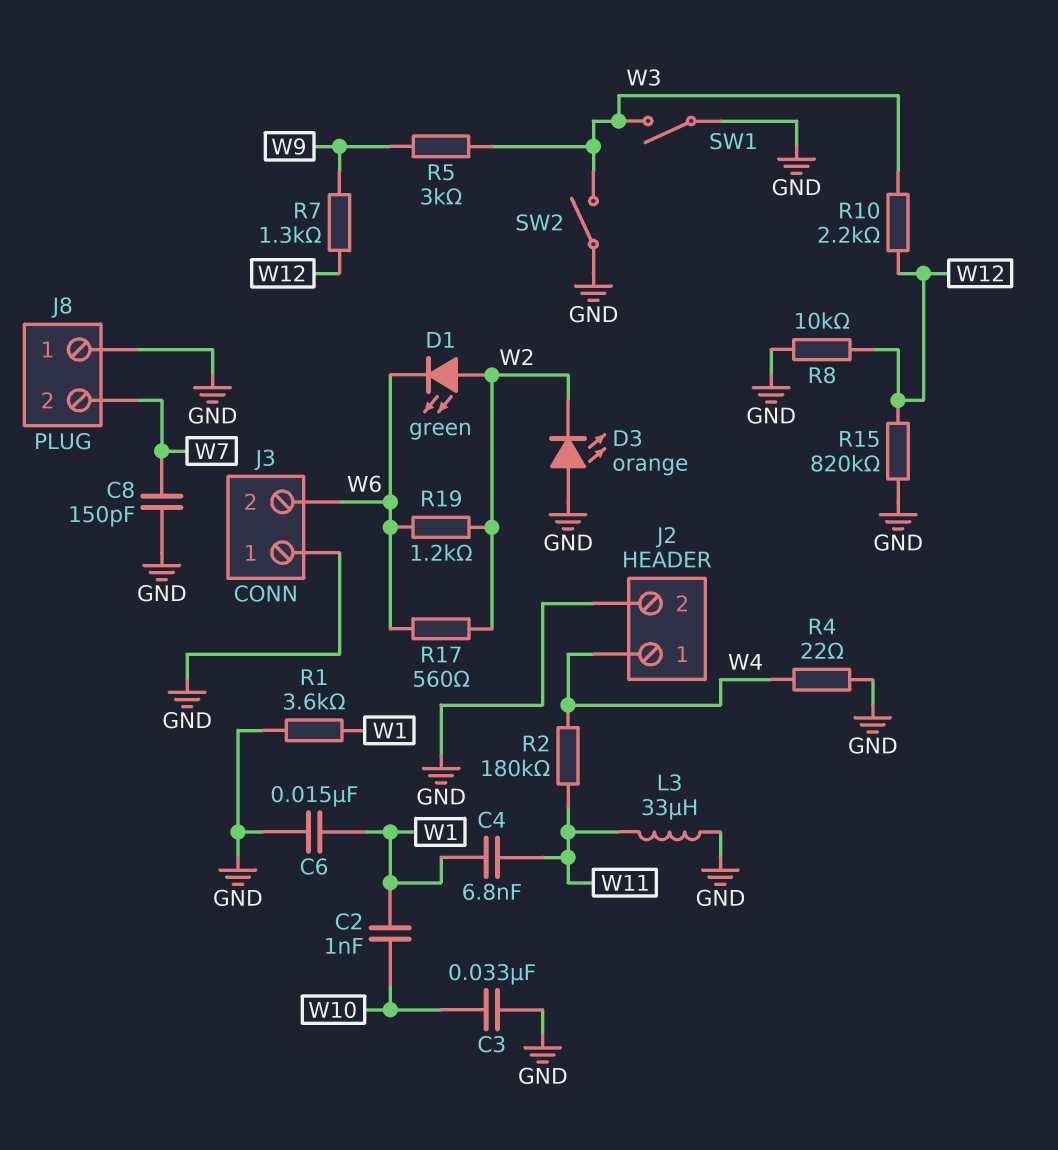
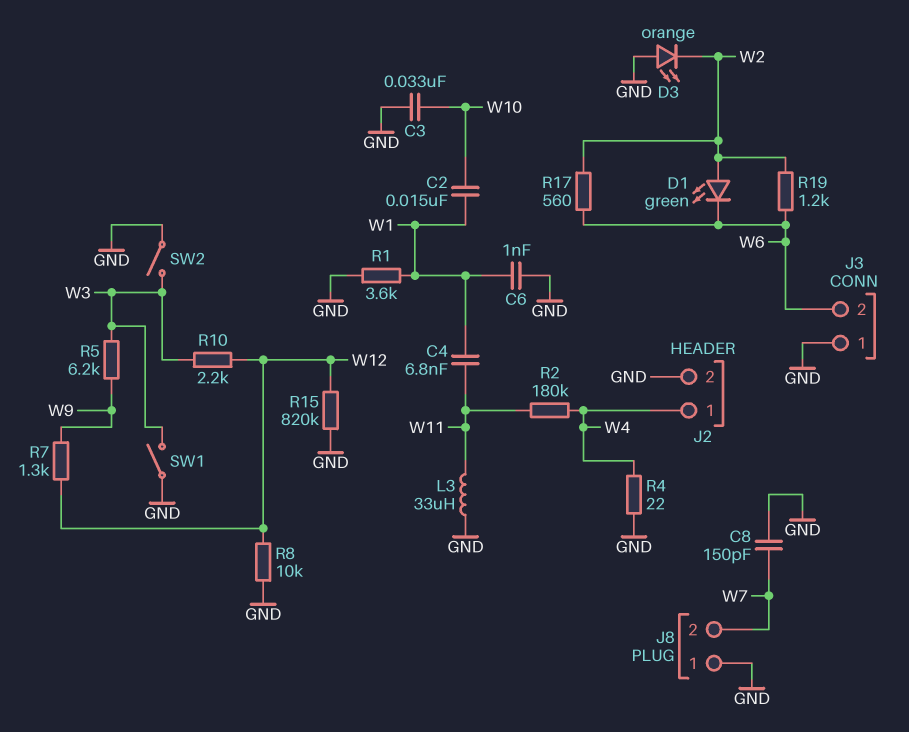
C2: 1nF (W1, W10) -> 15nF (W1, W10)
C6: 15nF (GND, W1) -> 1nF (GND, W1)
R5: 3k (W3, W9) -> 6.2k (W3, W9)

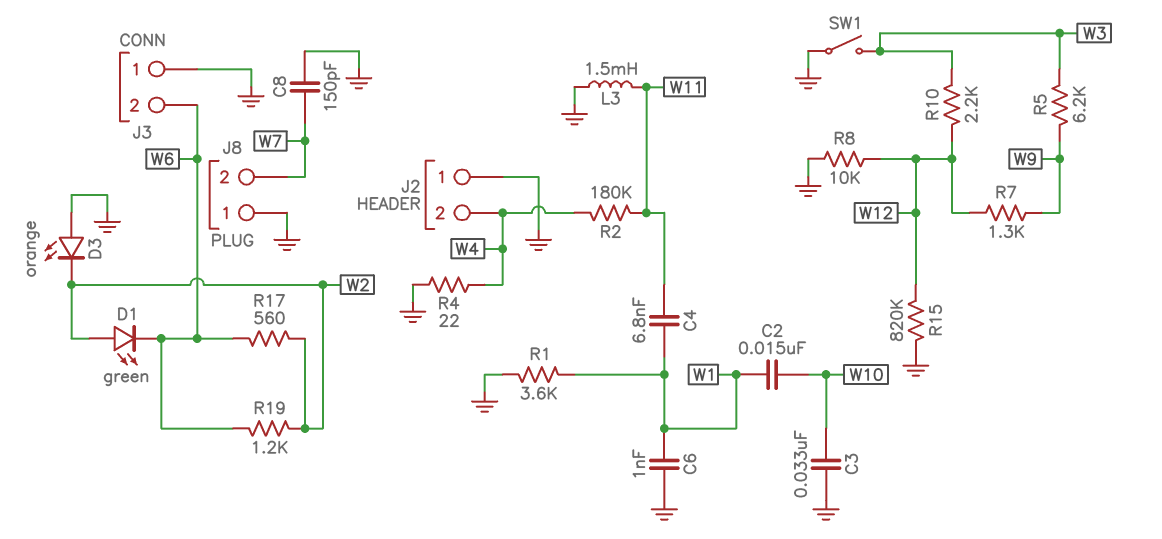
J2 pin 1: W4 -> GND
J2 pin 2: GND -> W4
L3: 33uH (GND, W11) -> 1.5mH (GND, W11)
SW2: switch (GND, W3) -> none

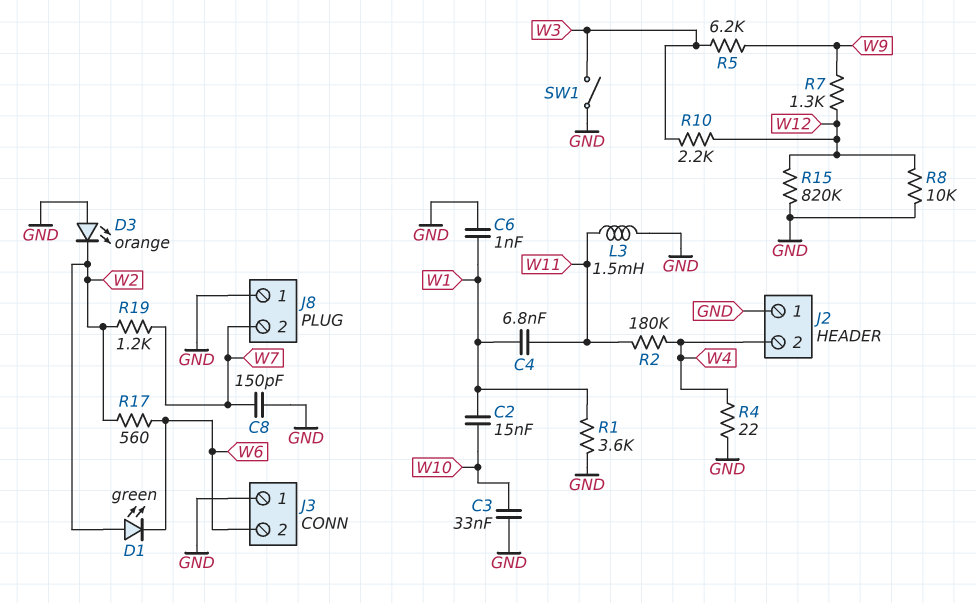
R19: 1.2k (W2, W6) -> 1.2k (W2, W7)

